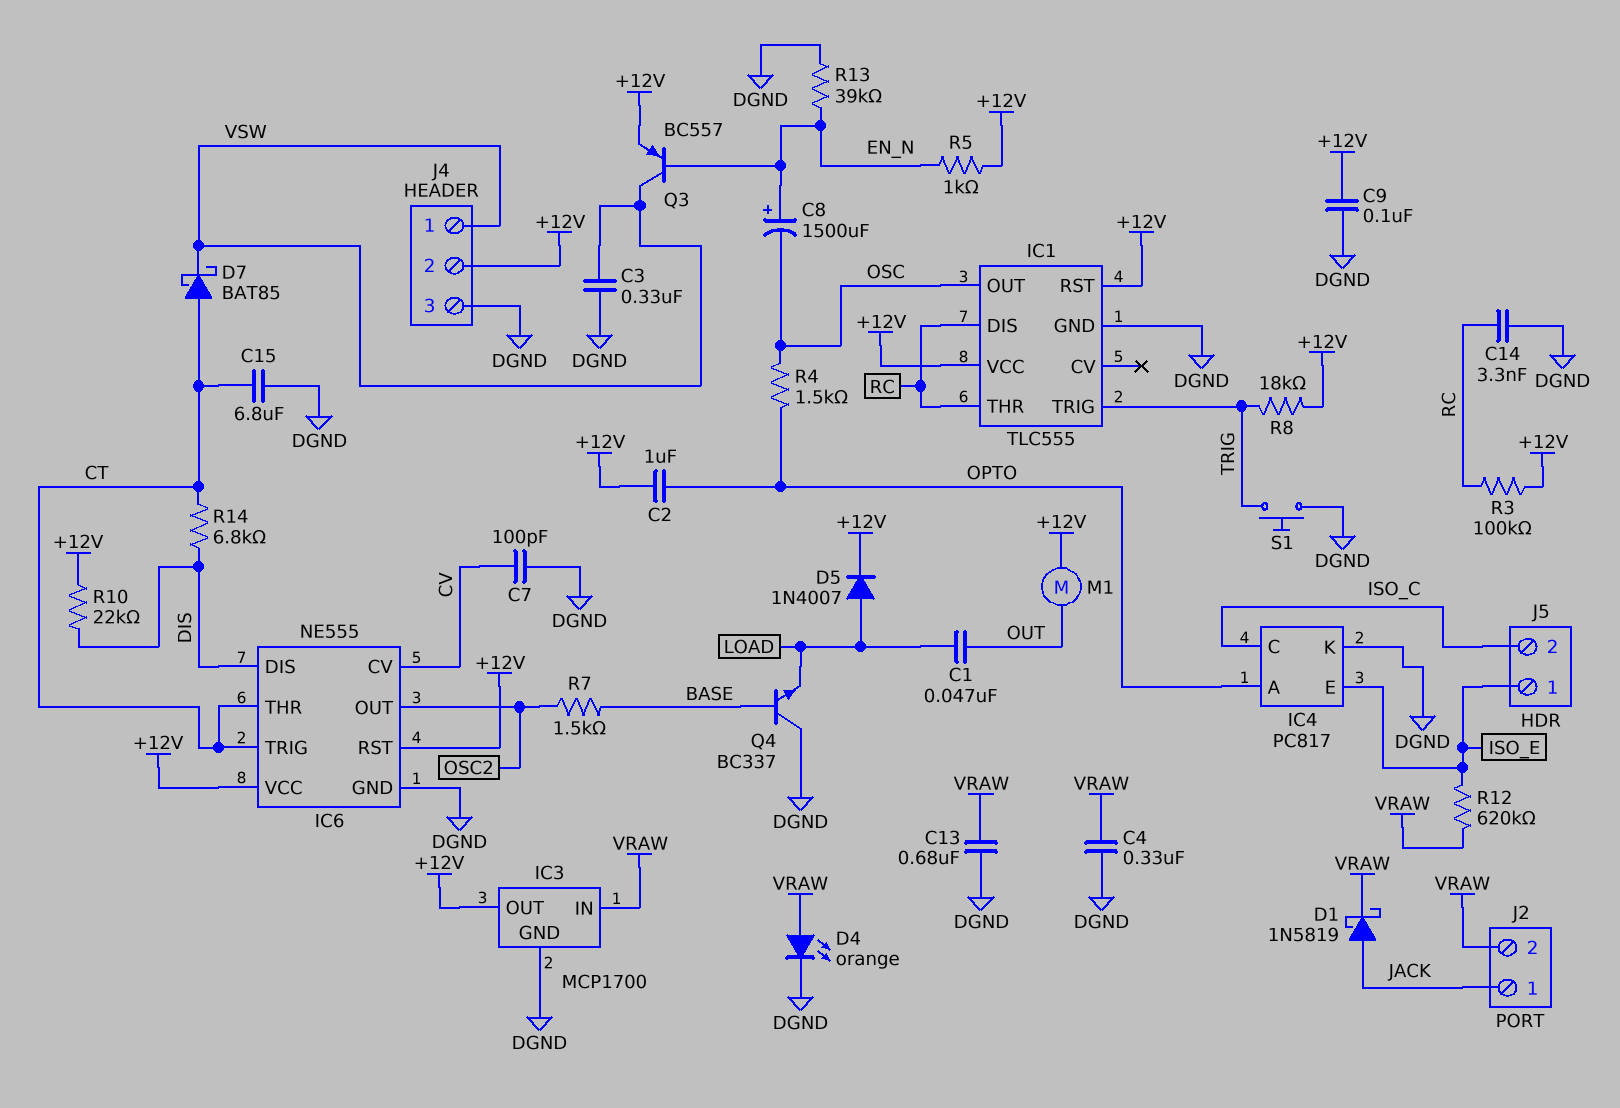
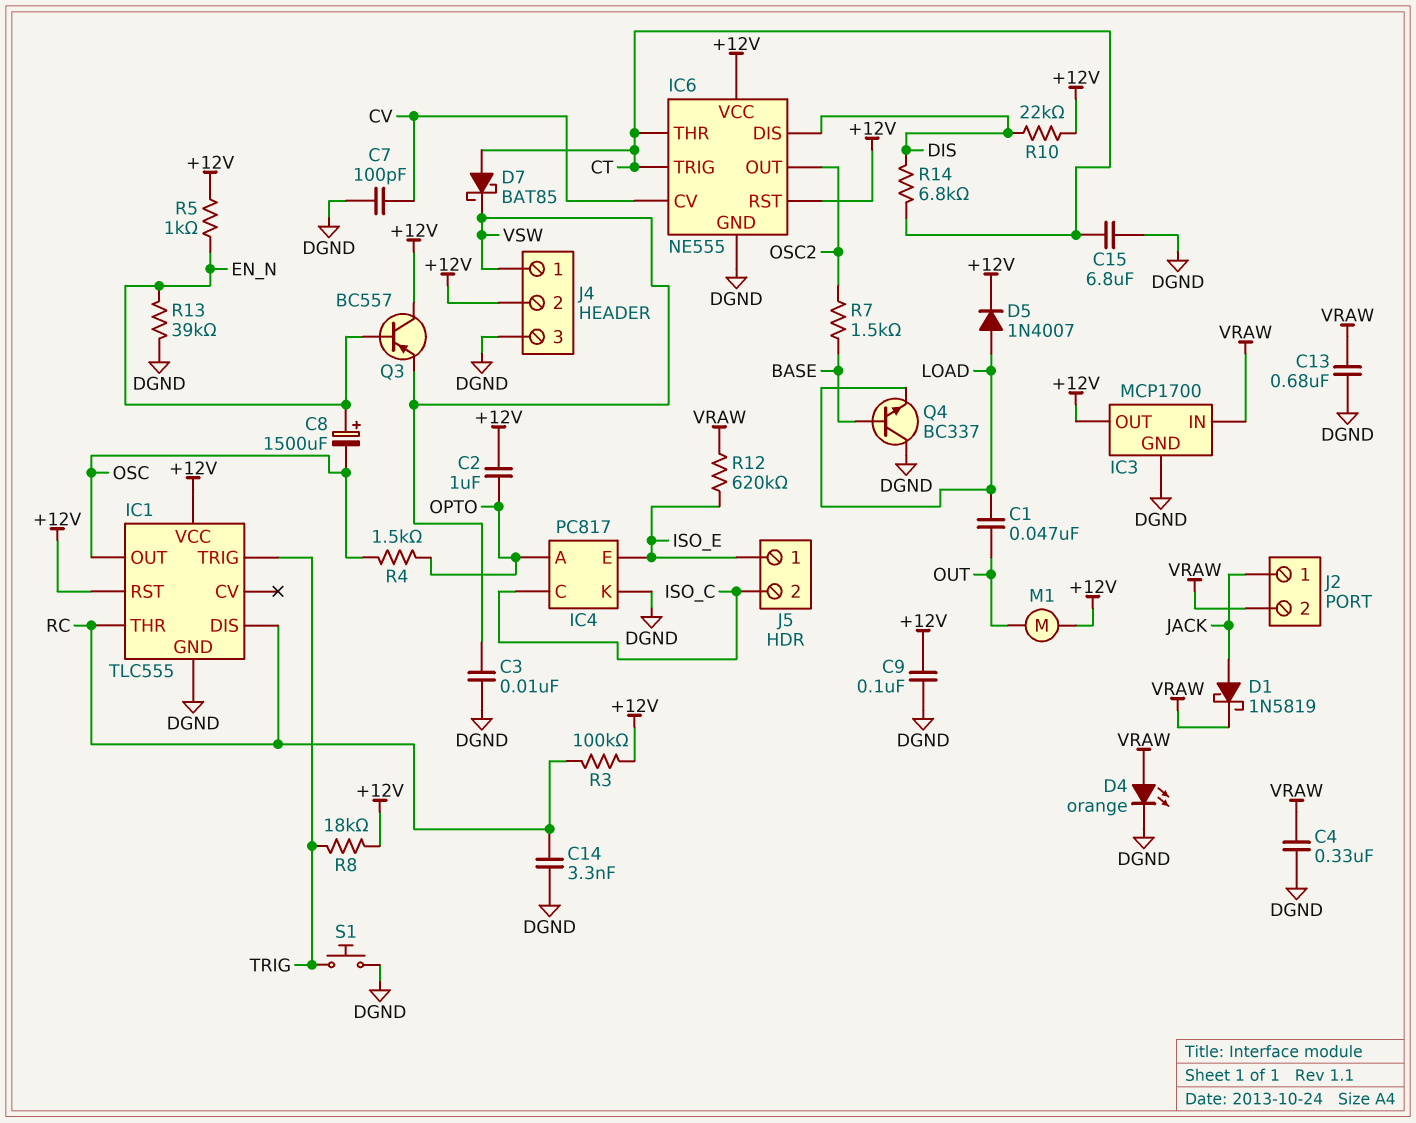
C3: 330nF (DGND, VSW) -> 10nF (DGND, VSW)
Q3: PNP BC557 (B EN_N, C VSW, E +12V) -> PNP BC557 (B EN_N, C +12V, E VSW)

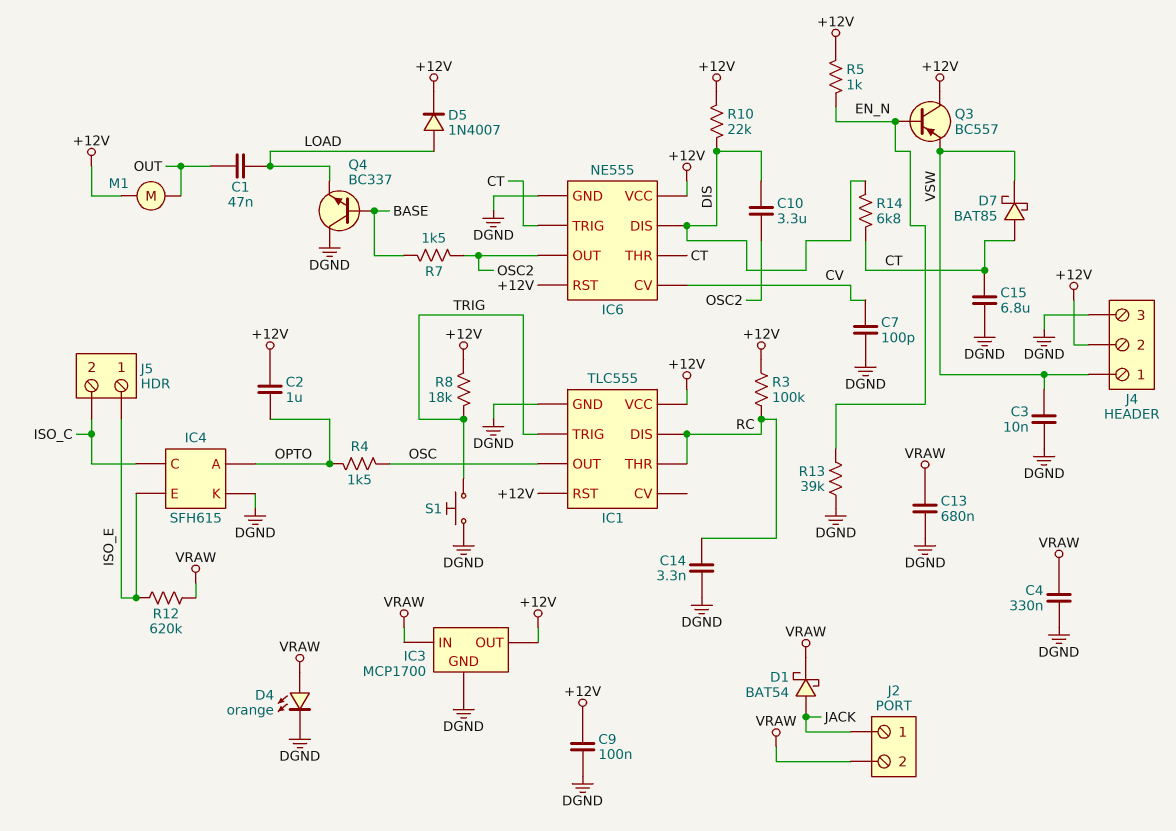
C8: 1500uF (plus EN_N, minus OSC) -> none
C10: none -> 3.3uF (DIS, OSC2)
D1: schottky 1N5819 (A JACK, K VRAW) -> schottky BAT54 (A JACK, K VRAW)
IC4: PC817 -> SFH615

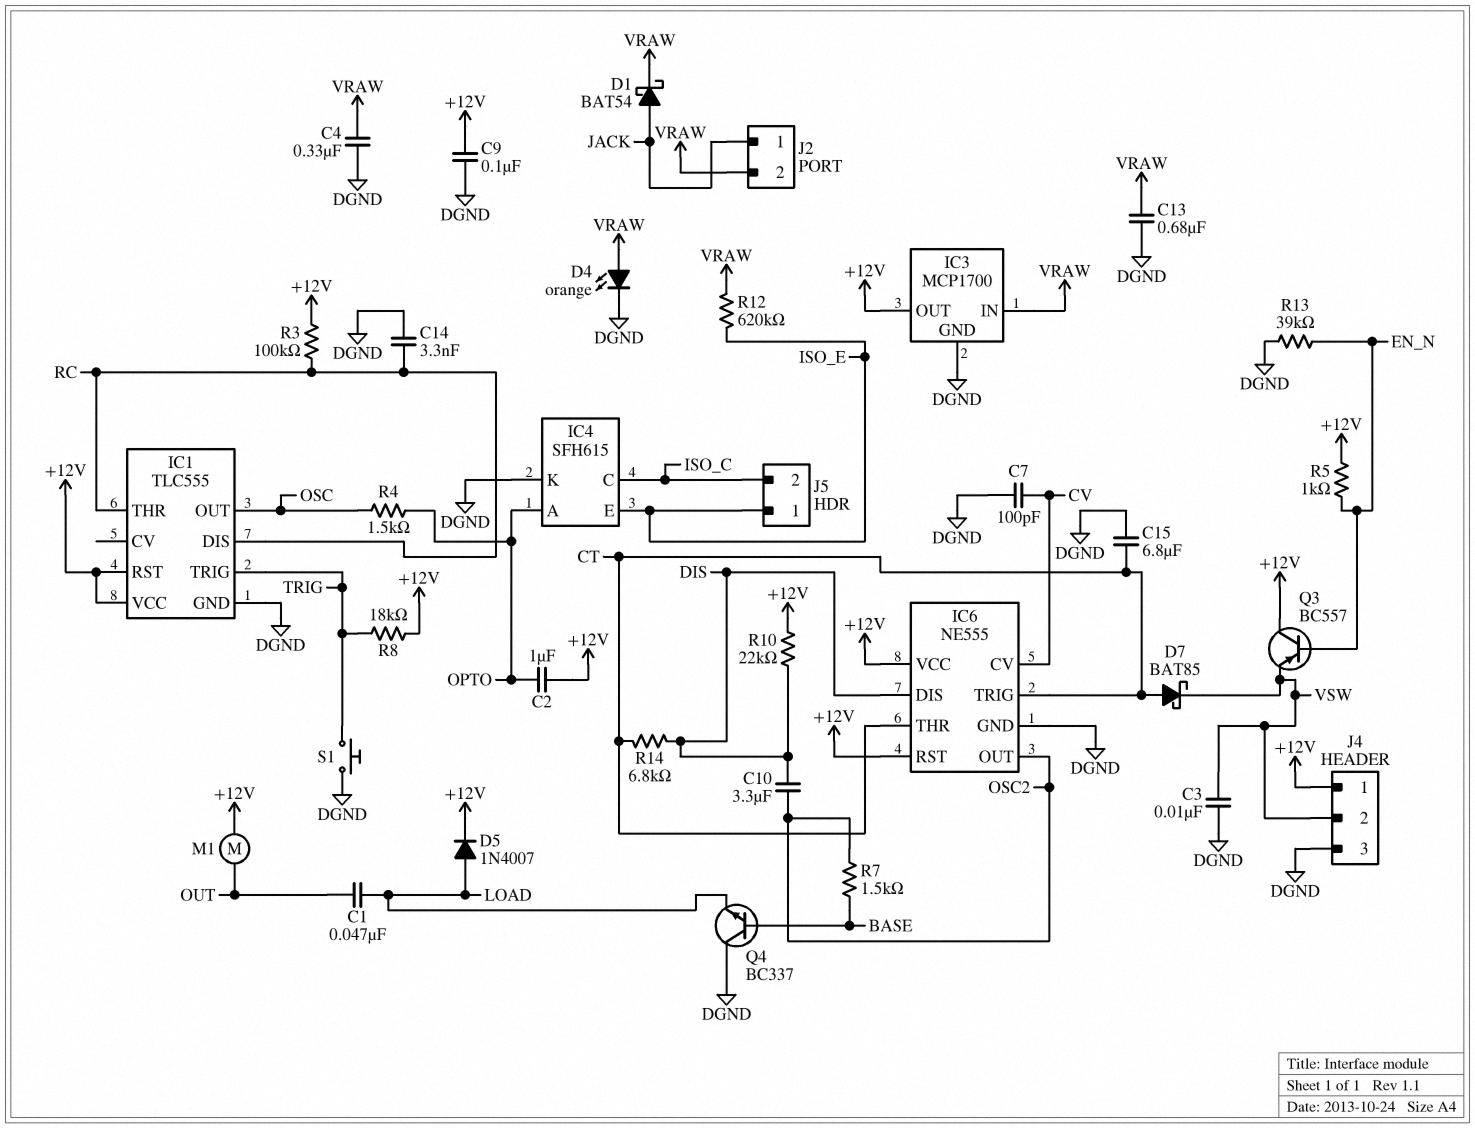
J4 pin 1: VSW -> +12V
J4 pin 2: +12V -> VSW

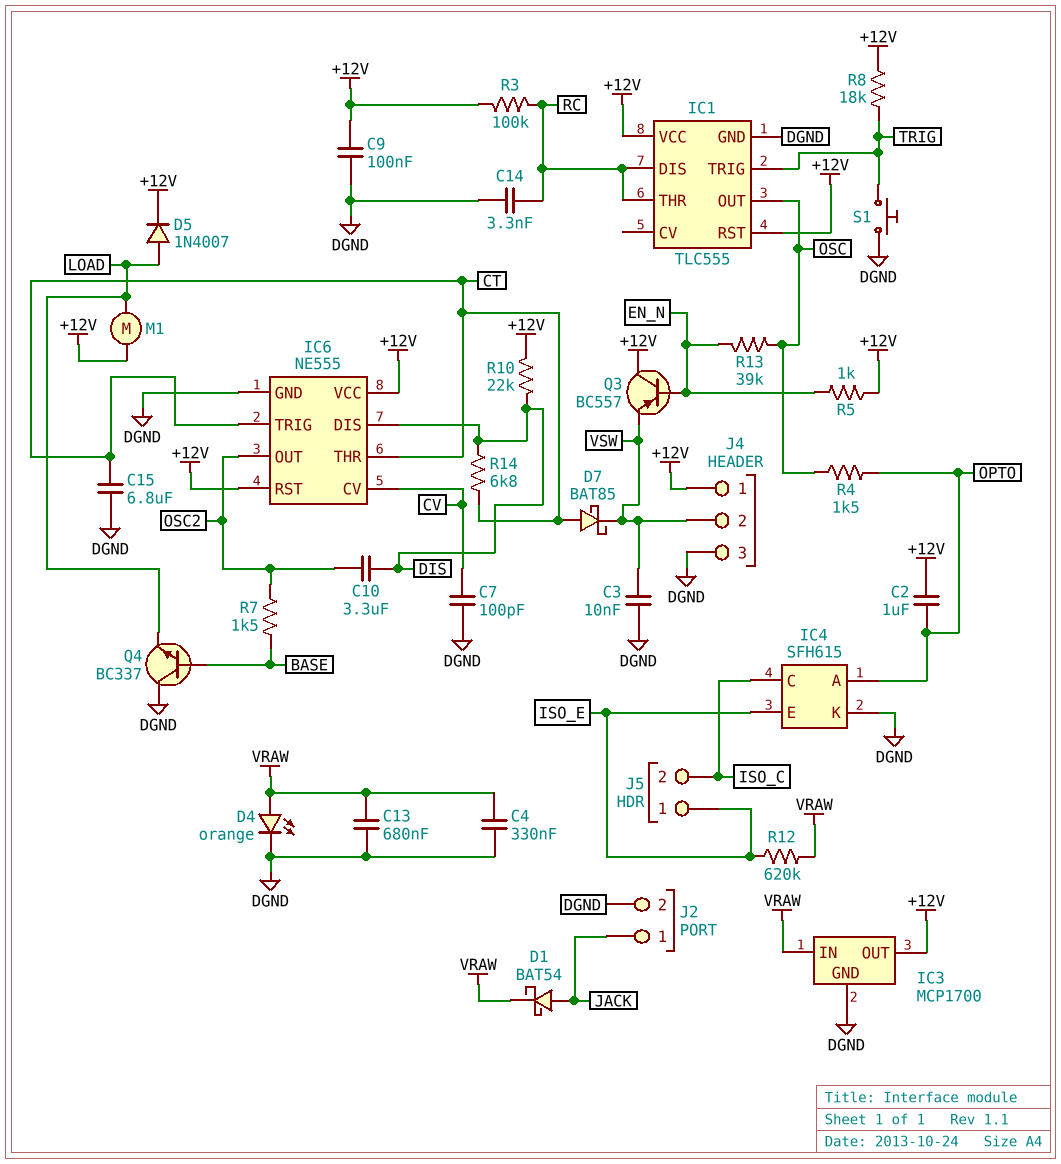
C1: 47nF (LOAD, OUT) -> none
J2 pin 2: VRAW -> DGND
M1: motor (+12V, OUT) -> motor (+12V, LOAD)
R13: 39k (DGND, EN_N) -> 39k (EN_N, OSC)

